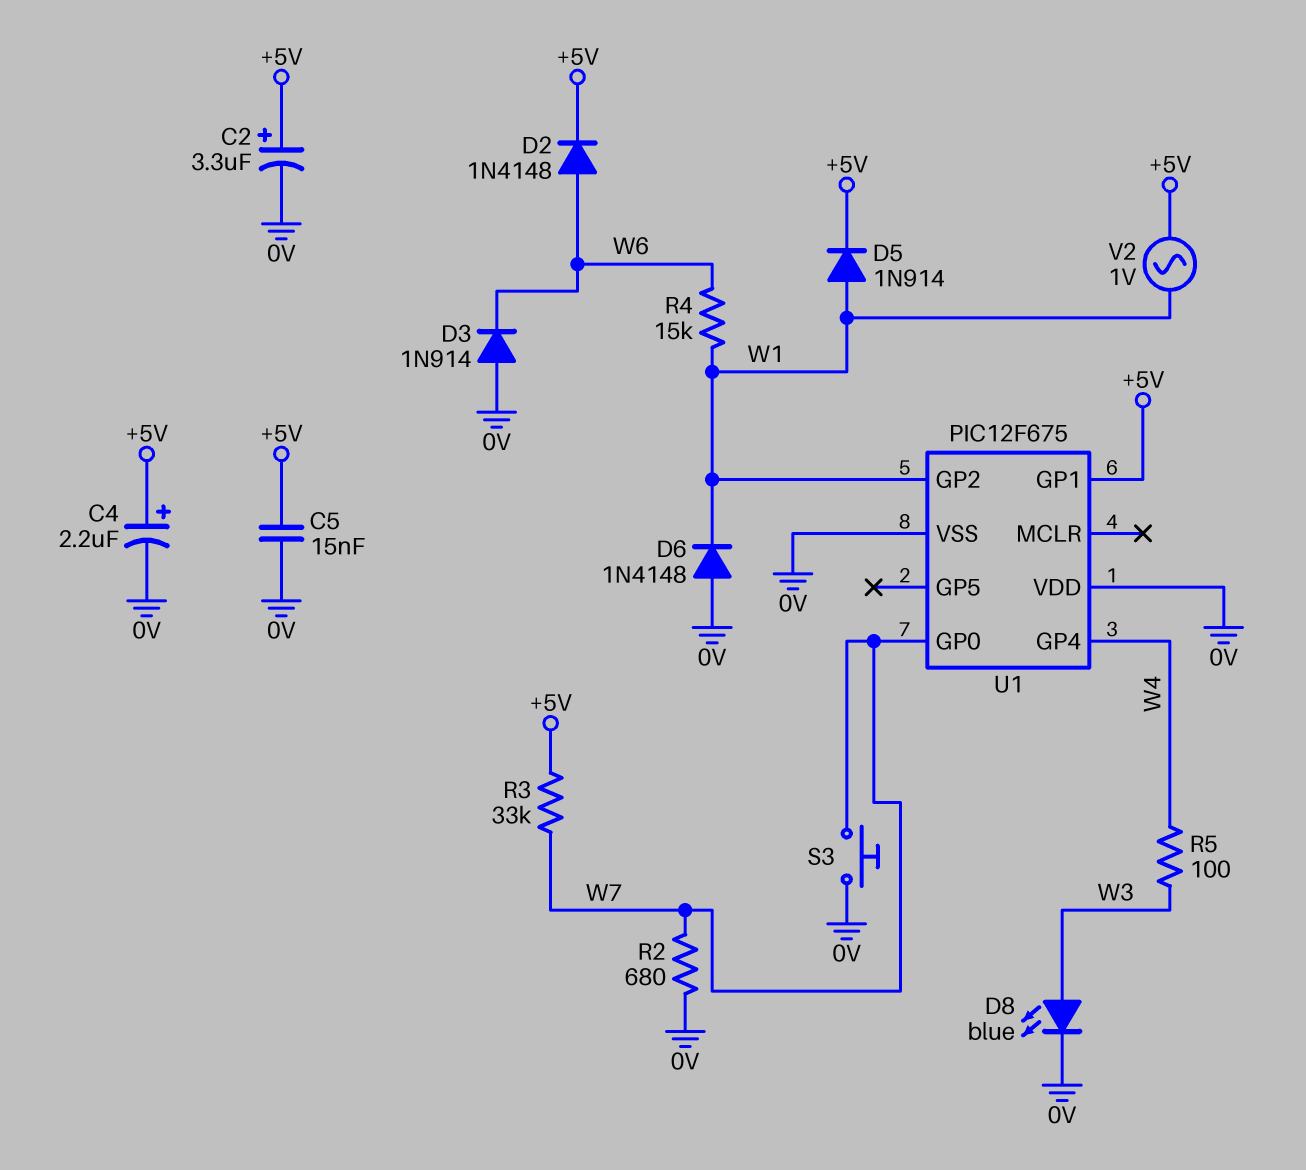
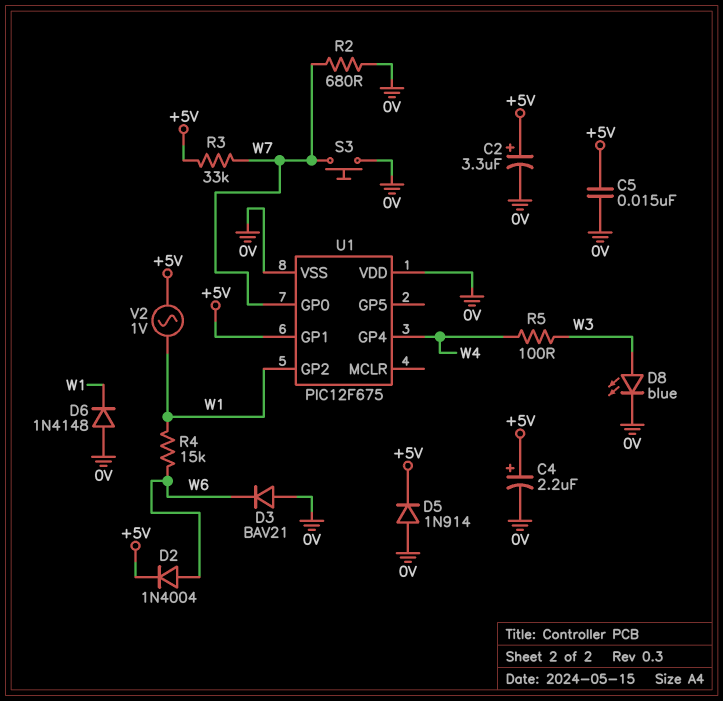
D2: diode 1N4148 (A W6, K +5V) -> diode 1N4004 (A W6, K +5V)
D3: diode 1N914 (A 0V, K W6) -> diode BAV21 (A 0V, K W6)
D5: diode 1N914 (A W1, K +5V) -> diode 1N914 (A 0V, K +5V)

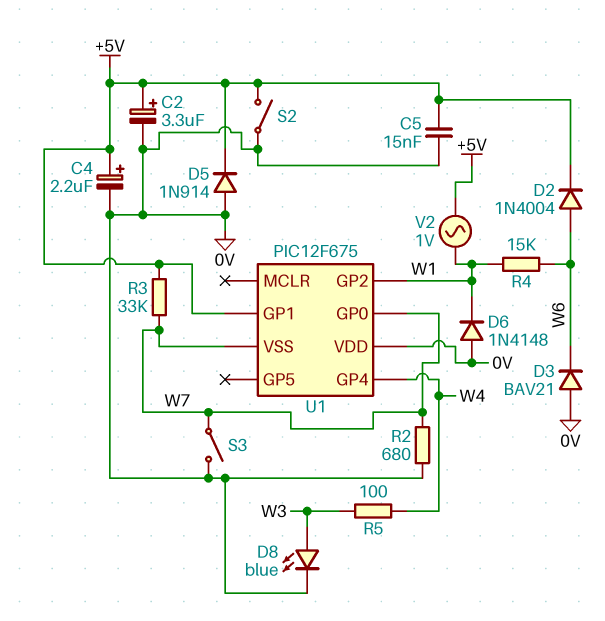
S2: none -> switch (+5V, 0V)
S3: button (0V, W7) -> switch (0V, W7)
U1 pin VSS: 0V -> W7

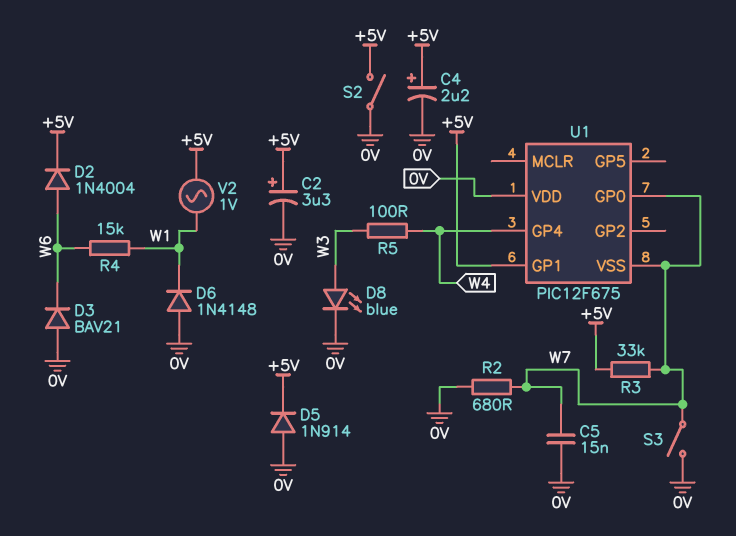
C5: 15nF (+5V, 0V) -> 15nF (0V, W7)
U1 pin GP2: W1 -> none

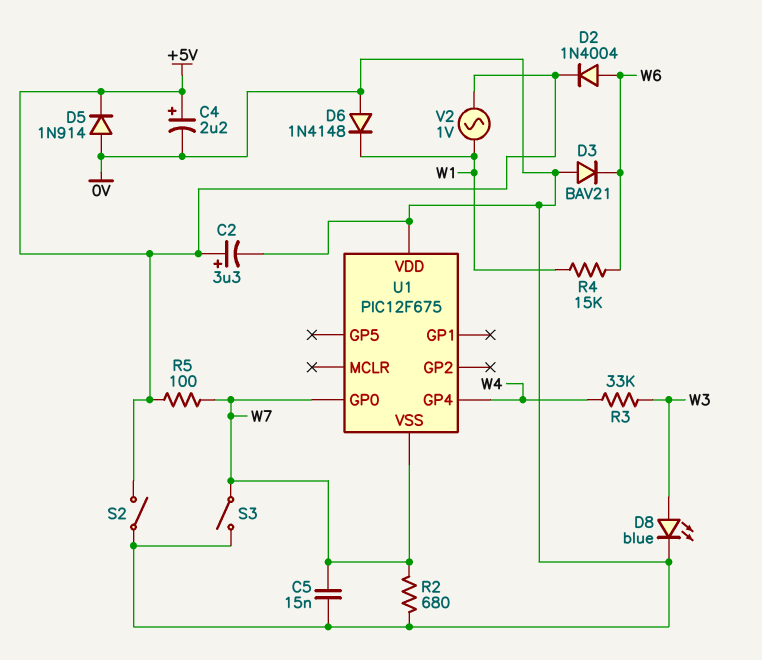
R3: 33k (+5V, W7) -> 33k (W3, W4)
R5: 100 (W3, W4) -> 100 (+5V, W7)
U1 pin GP1: +5V -> none

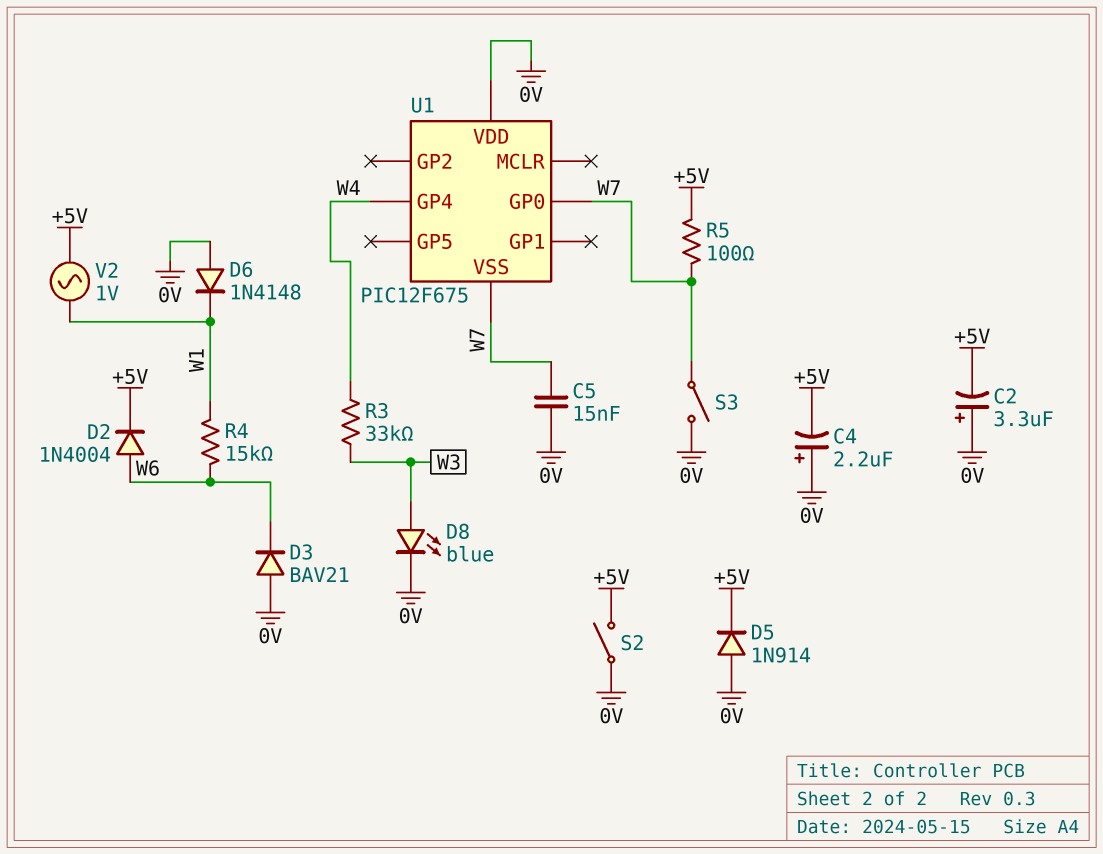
C2: 3.3uF (plus +5V, minus 0V) -> 3.3uF (plus 0V, minus +5V)
C4: 2.2uF (plus +5V, minus 0V) -> 2.2uF (plus 0V, minus +5V)
R2: 680 (0V, W7) -> none

